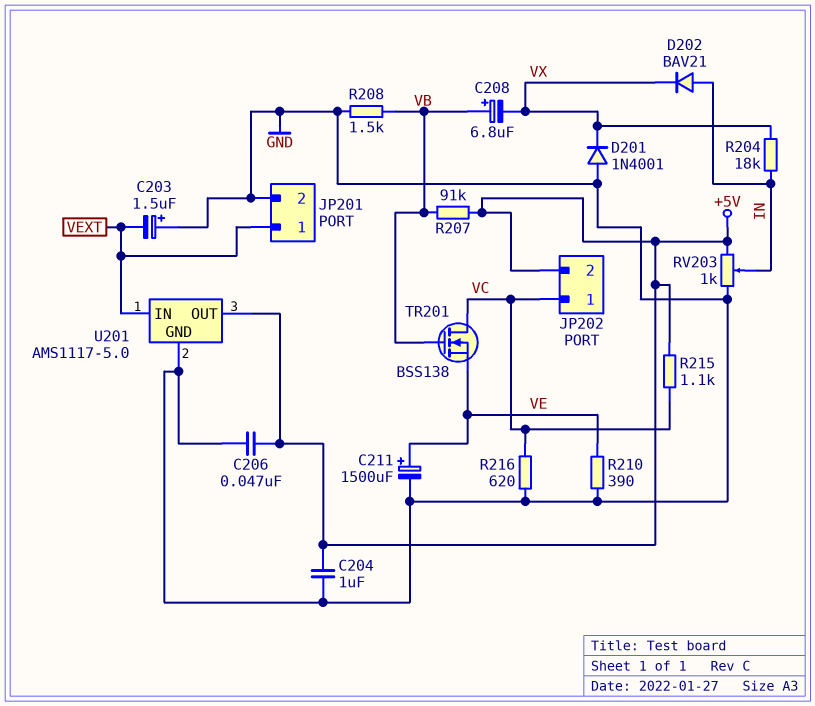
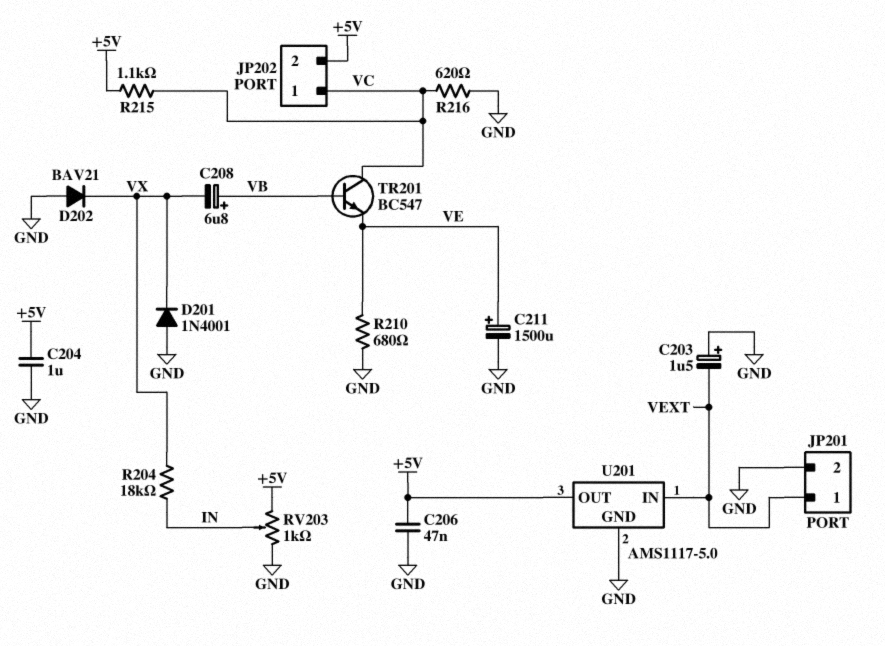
D202: diode BAV21 (A IN, K VX) -> diode BAV21 (A GND, K VX)
R207: 91k (+5V, VB) -> none
R208: 1.5k (GND, VB) -> none
R210: 390 (GND, VE) -> 680 (GND, VE)
TR201: NMOS BSS138 (G VB, D VC, S VE) -> NPN BC547 (B VB, C VC, E VE)

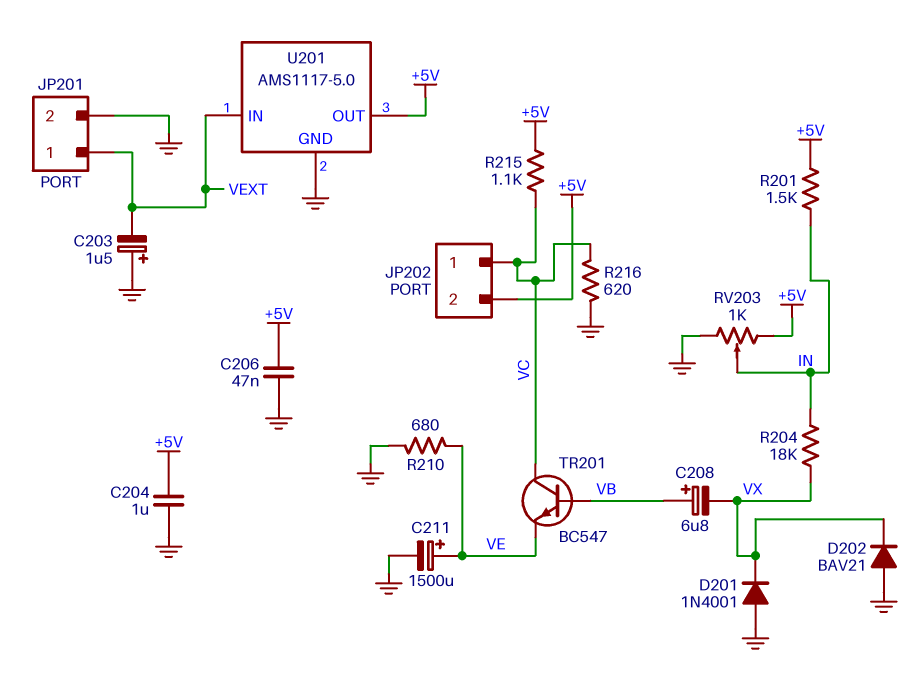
R201: none -> 1.5k (+5V, IN)

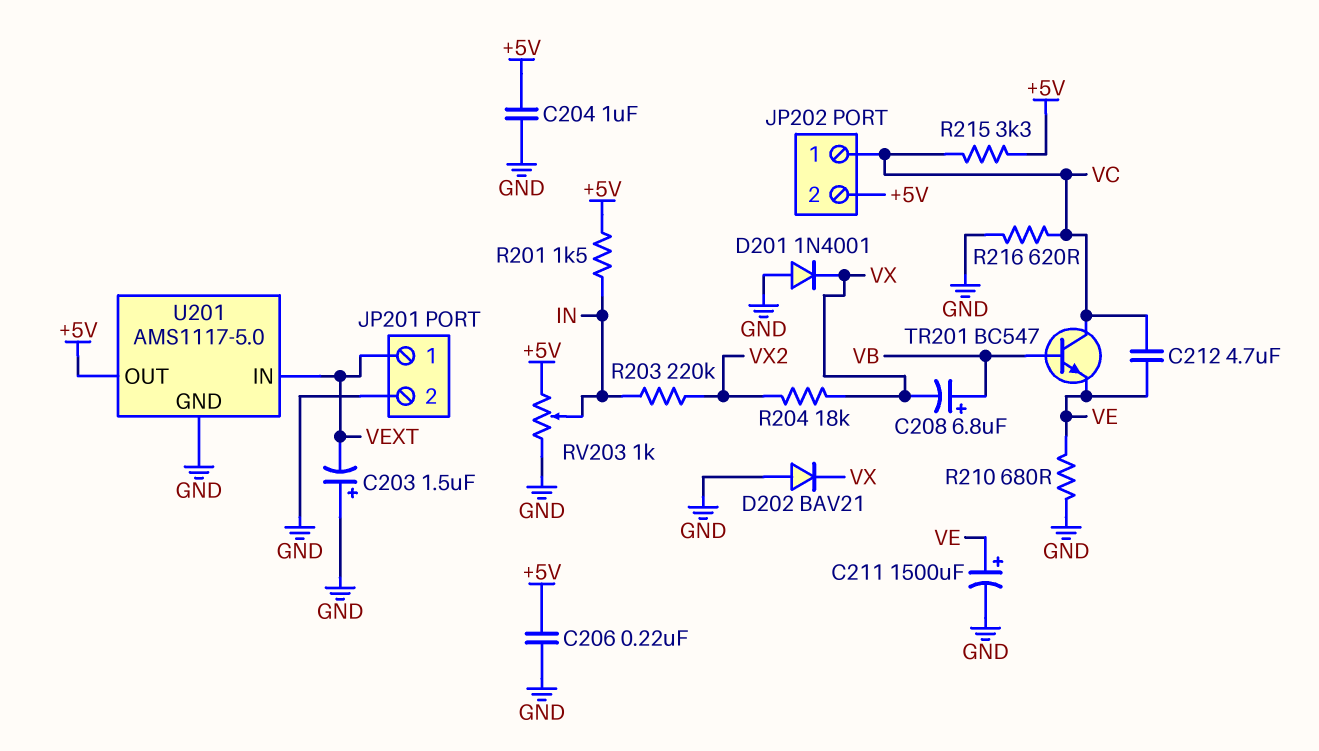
C206: 47nF (+5V, GND) -> 220nF (+5V, GND)
C212: none -> 4.7uF (VC, VE)
R203: none -> 220k (IN, VX2)
R204: 18k (IN, VX) -> 18k (VX, VX2)
R215: 1.1k (+5V, VC) -> 3.3k (+5V, VC)

